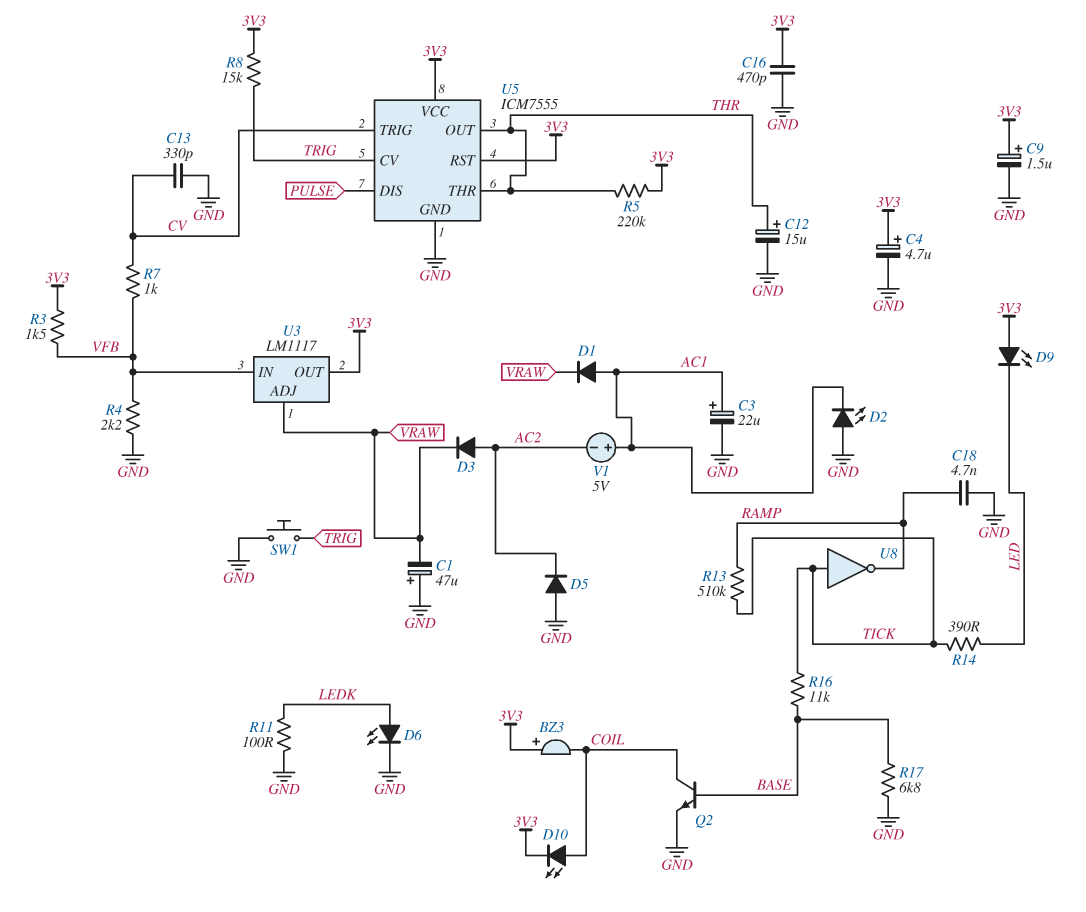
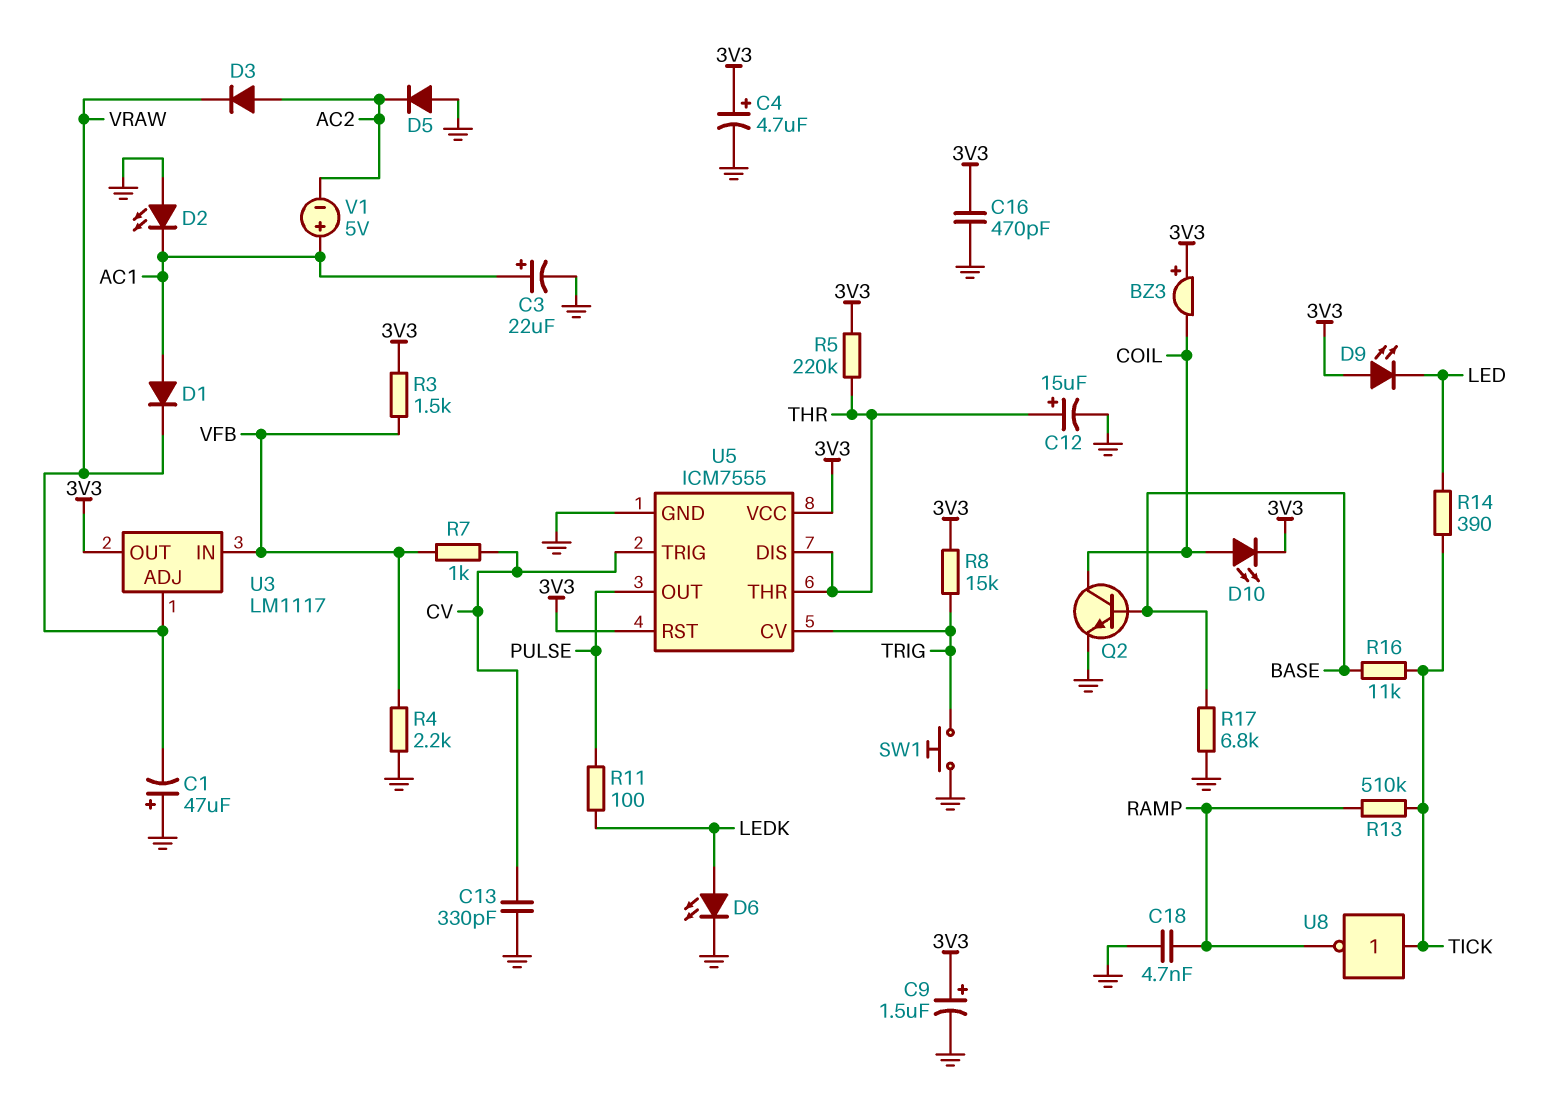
R11: 100 (GND, LEDK) -> 100 (LEDK, PULSE)
U5 pin DIS: PULSE -> THR
U5 pin OUT: THR -> PULSE

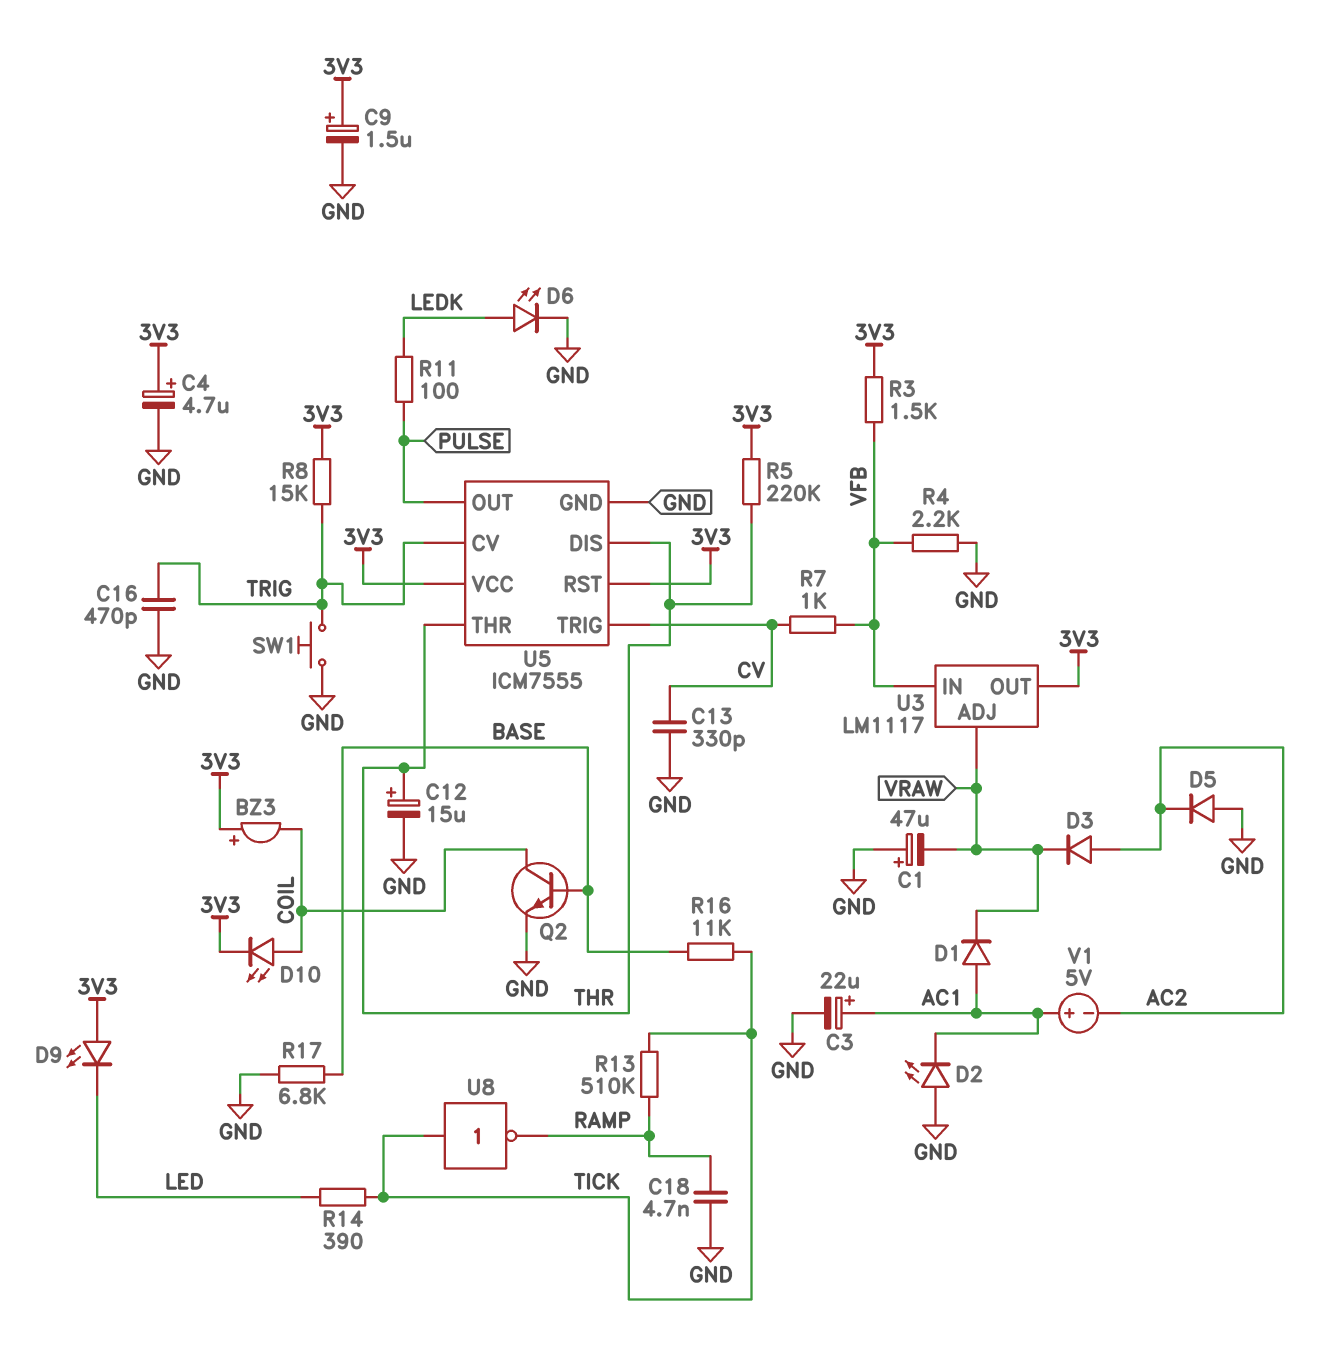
C16: 470pF (3V3, GND) -> 470pF (GND, TRIG)

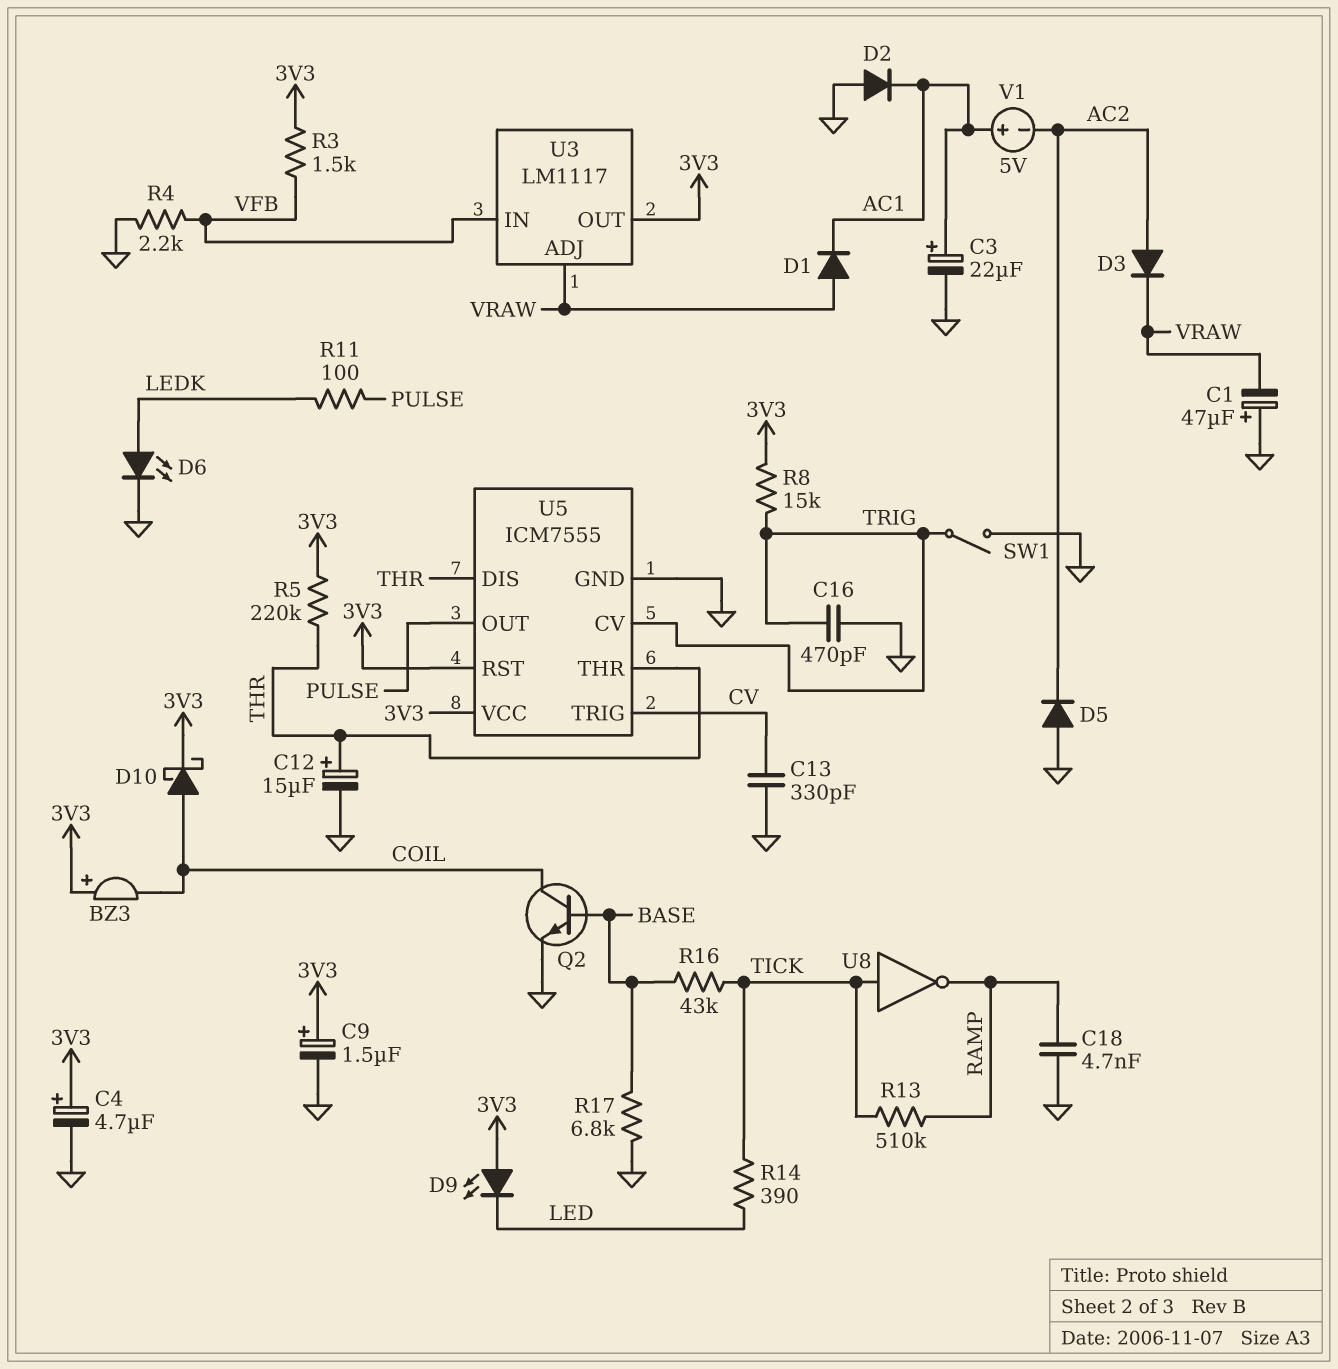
D1: diode (A AC1, K VRAW) -> diode (A VRAW, K AC1)
D2: LED (A GND, K AC1) -> diode (A GND, K AC1)
D10: LED (A COIL, K 3V3) -> schottky (A COIL, K 3V3)
R7: 1k (CV, VFB) -> none
R16: 11k (BASE, TICK) -> 43k (BASE, TICK)
SW1: button (GND, TRIG) -> switch (GND, TRIG)

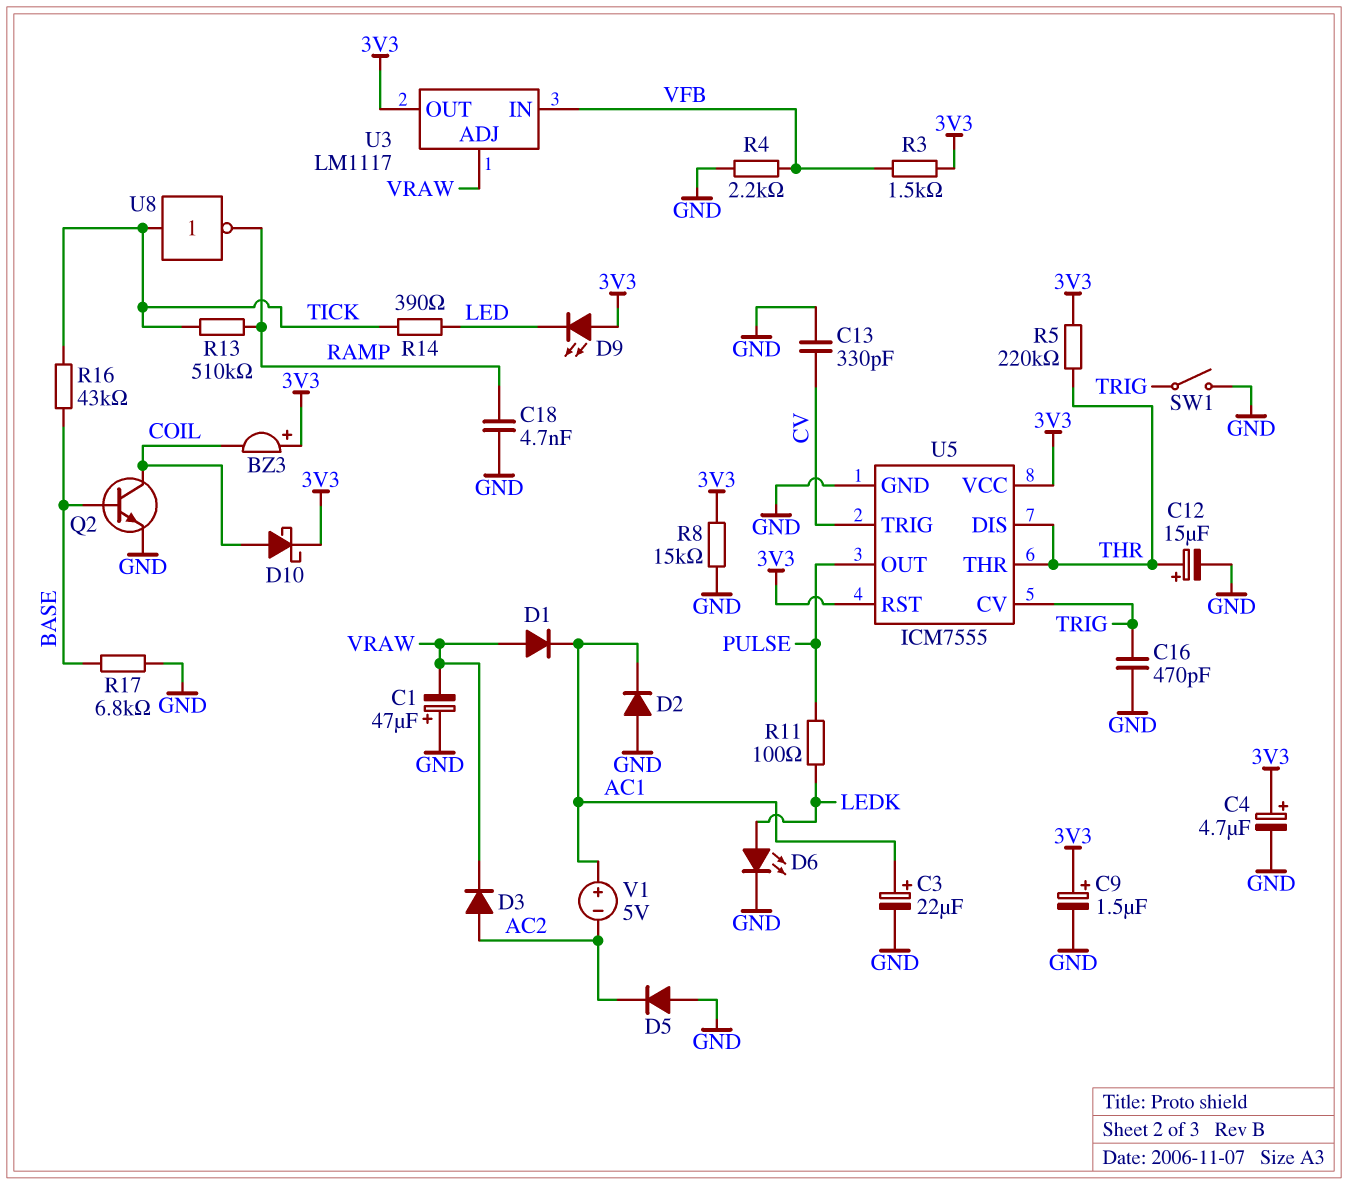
R8: 15k (3V3, TRIG) -> 15k (3V3, GND)

